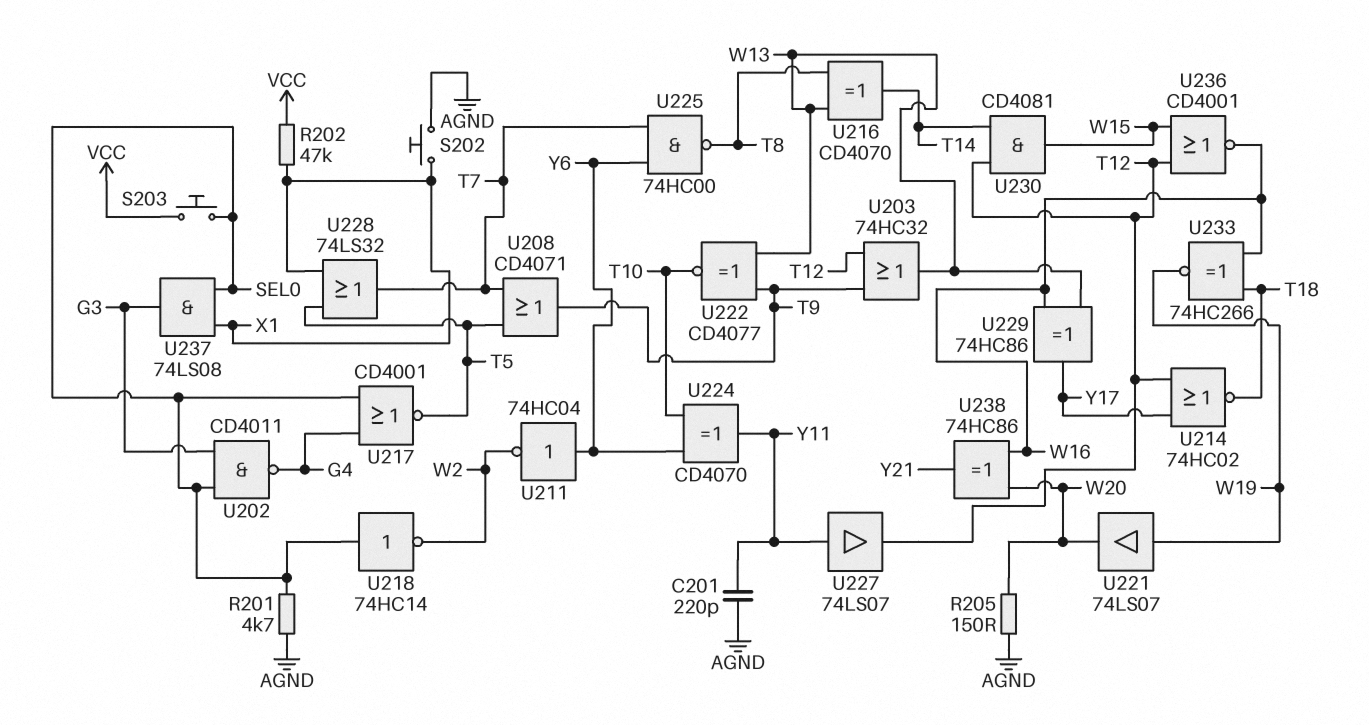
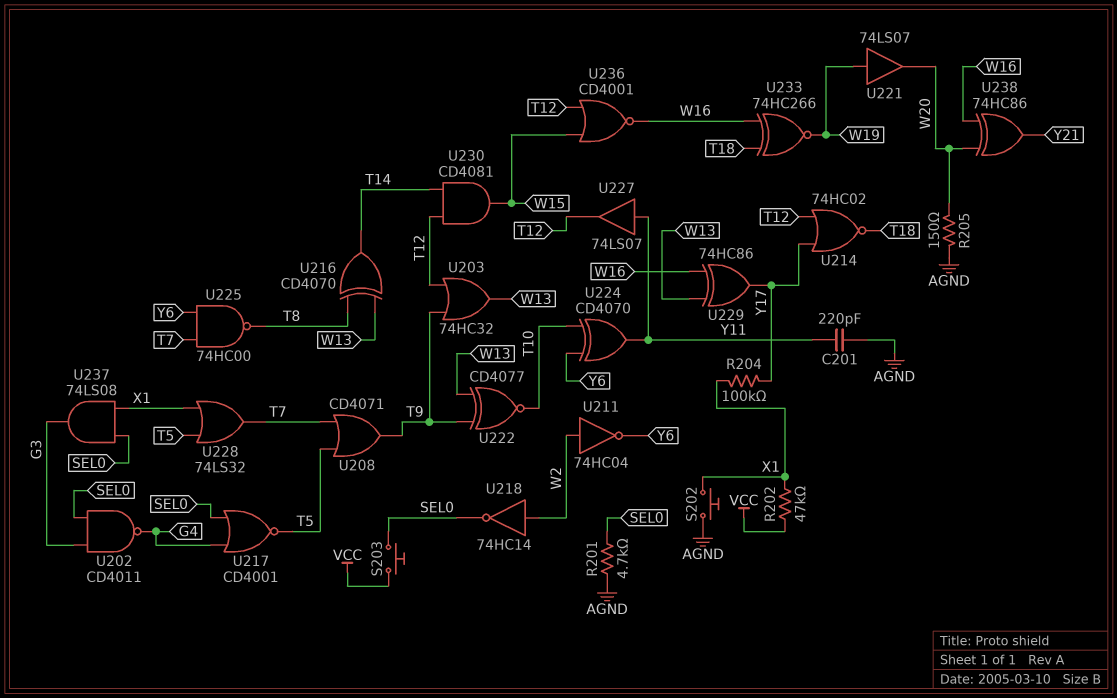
R204: none -> 100k (X1, Y17)
U211: NOT 74HC04 (in Y6, out W2) -> NOT 74HC04 (in W2, out Y6)
U218: NOT 74HC14 (in SEL0, out W2) -> NOT 74HC14 (in W2, out SEL0)

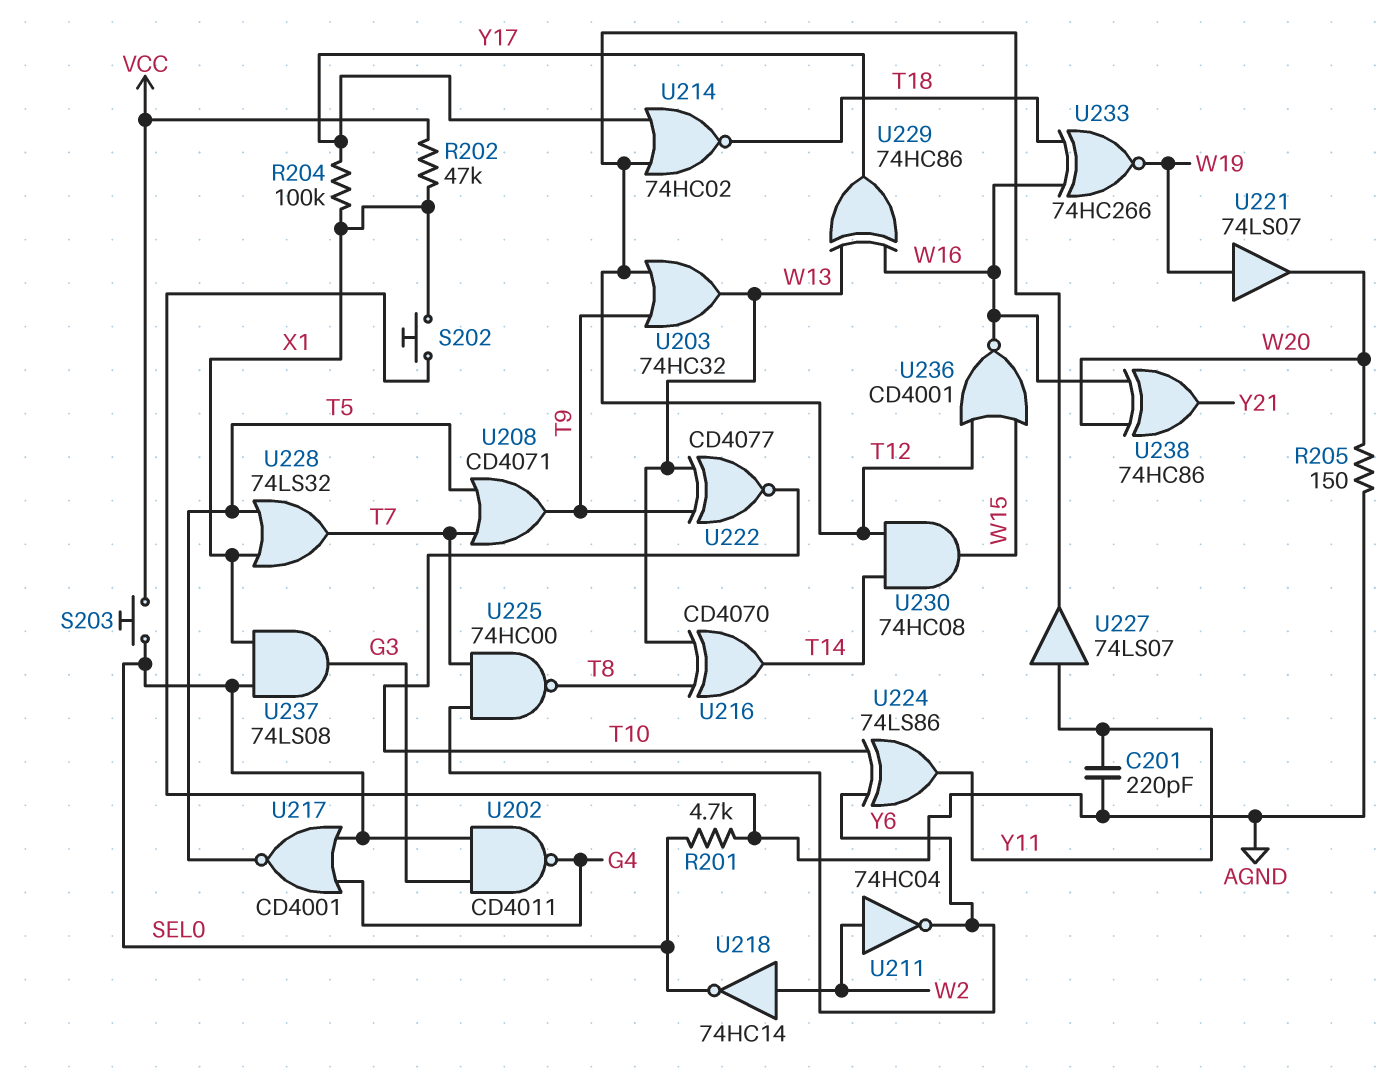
U224: XOR CD4070 (in T10, in Y6, out Y11) -> XOR 74LS86 (in T10, in Y6, out Y11)
U230: AND CD4081 (in T12, in T14, out W15) -> AND 74HC08 (in T12, in T14, out W15)

